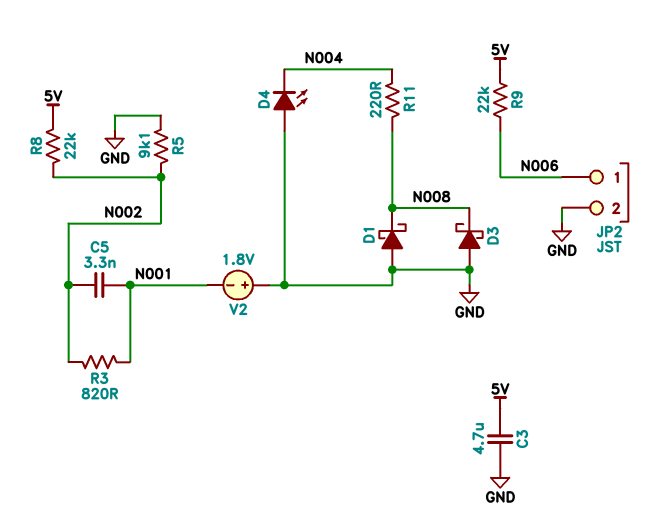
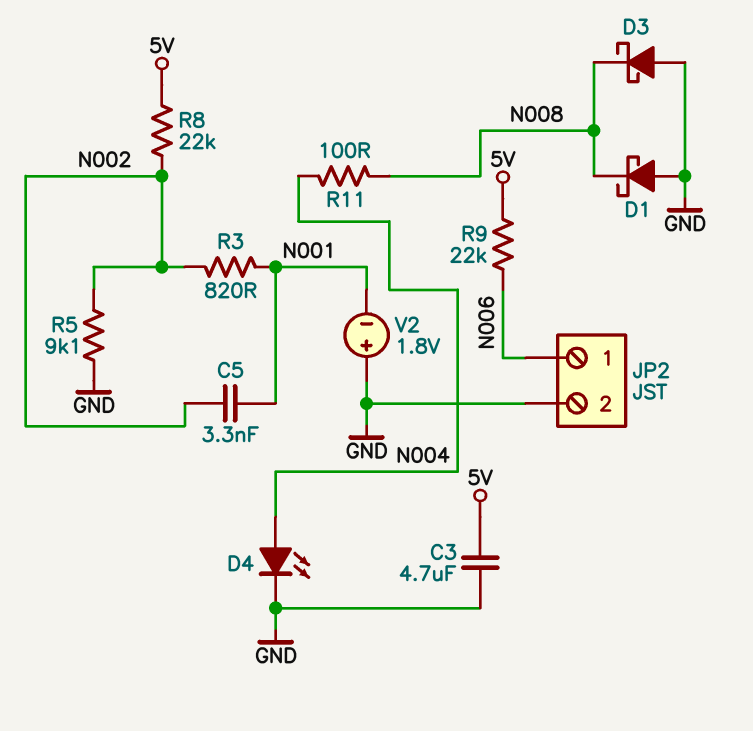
D4: LED (A GND, K N004) -> LED (A N004, K GND)
R11: 220 (N004, N008) -> 100 (N004, N008)

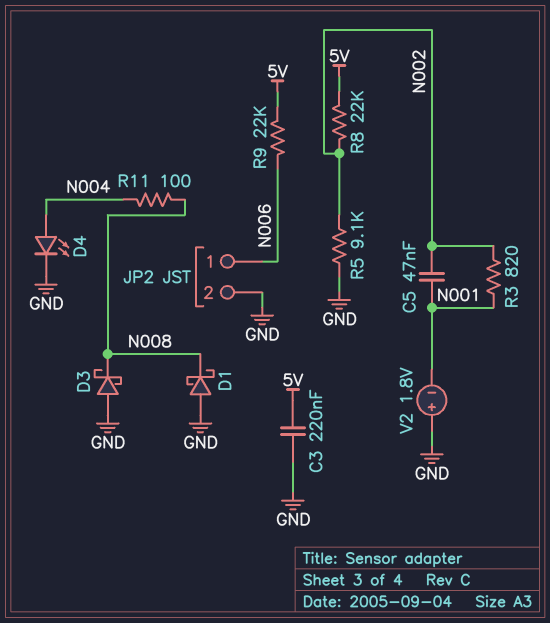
C3: 4.7uF (5V, GND) -> 220nF (5V, GND)
C5: 3.3nF (N001, N002) -> 47nF (N001, N002)

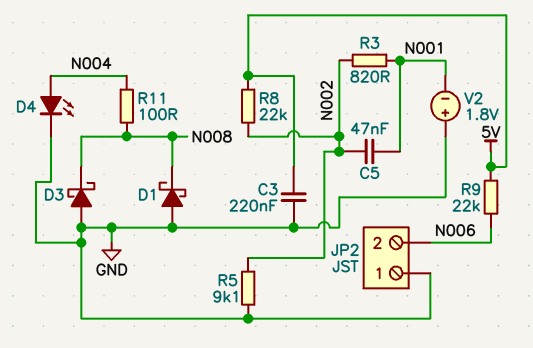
JP2 pin 1: N006 -> GND
JP2 pin 2: GND -> N006

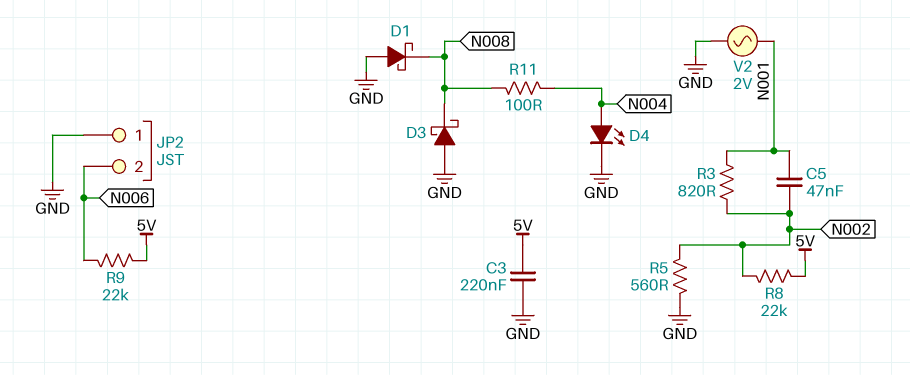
R5: 9.1k (GND, N002) -> 560 (GND, N002)
V2: 1.8V (plus GND, minus N001) -> AC 2V (GND, N001)

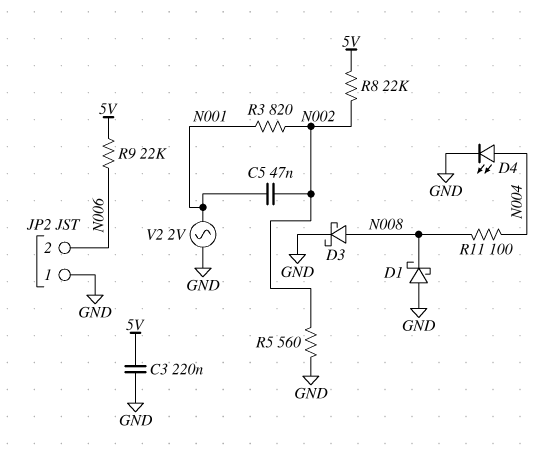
D3: schottky (A GND, K N008) -> schottky (A N008, K GND)

